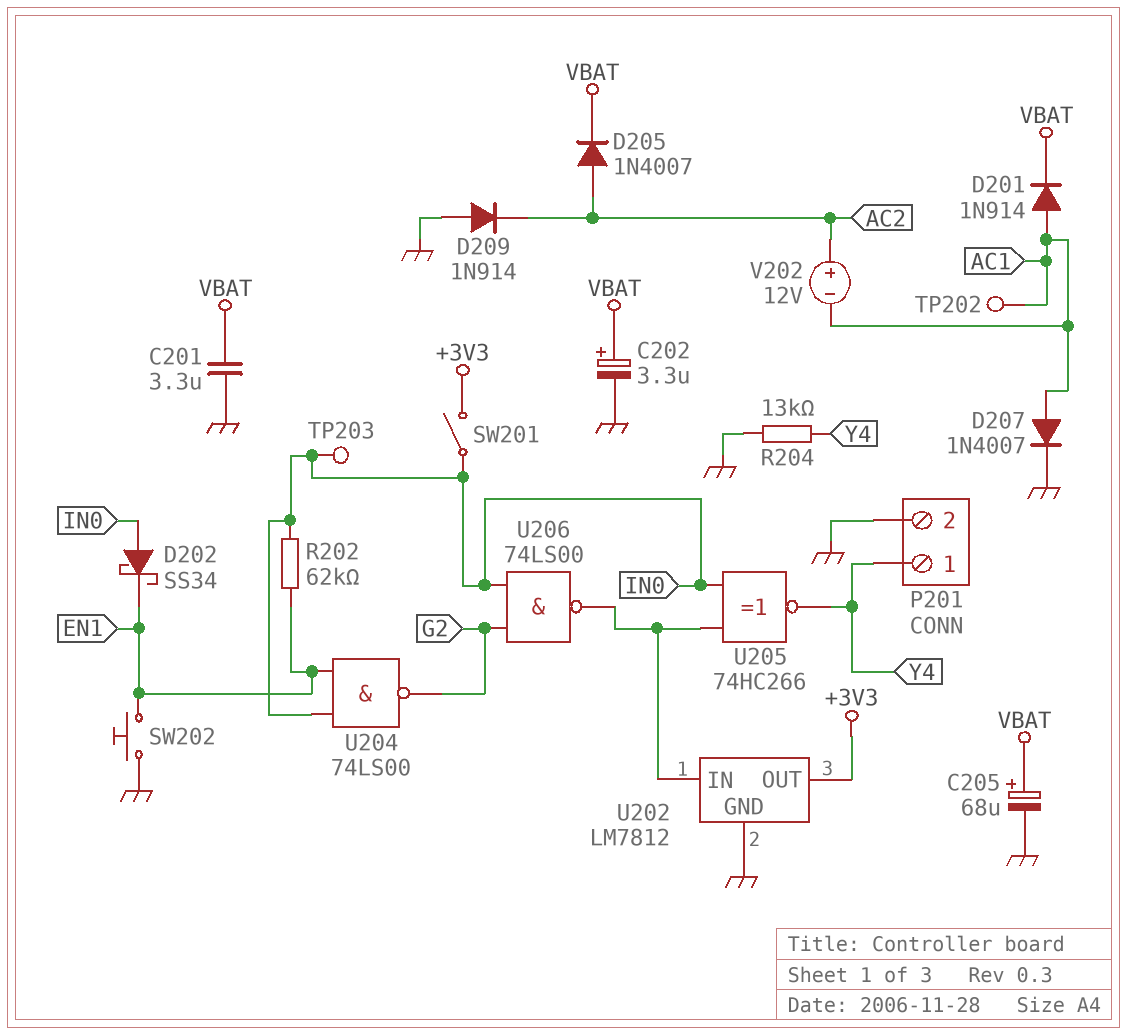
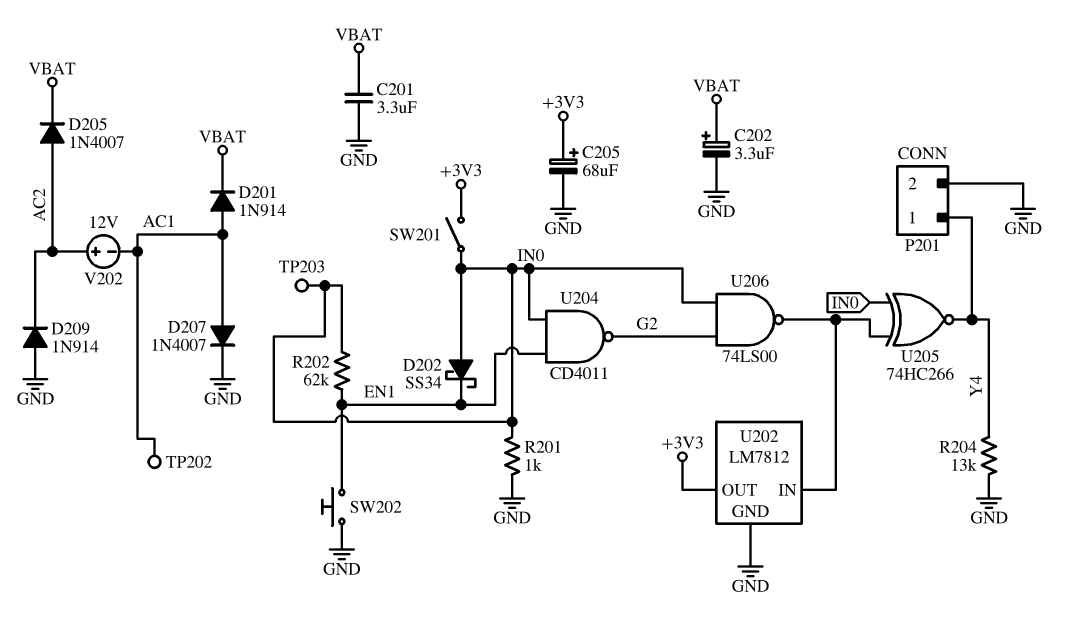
C205: 68uF (plus VBAT, minus GND) -> 68uF (plus +3V3, minus GND)
R201: none -> 1k (GND, IN0)
U204: NAND 74LS00 (in EN1, in IN0, out G2) -> NAND CD4011 (in EN1, in IN0, out G2)

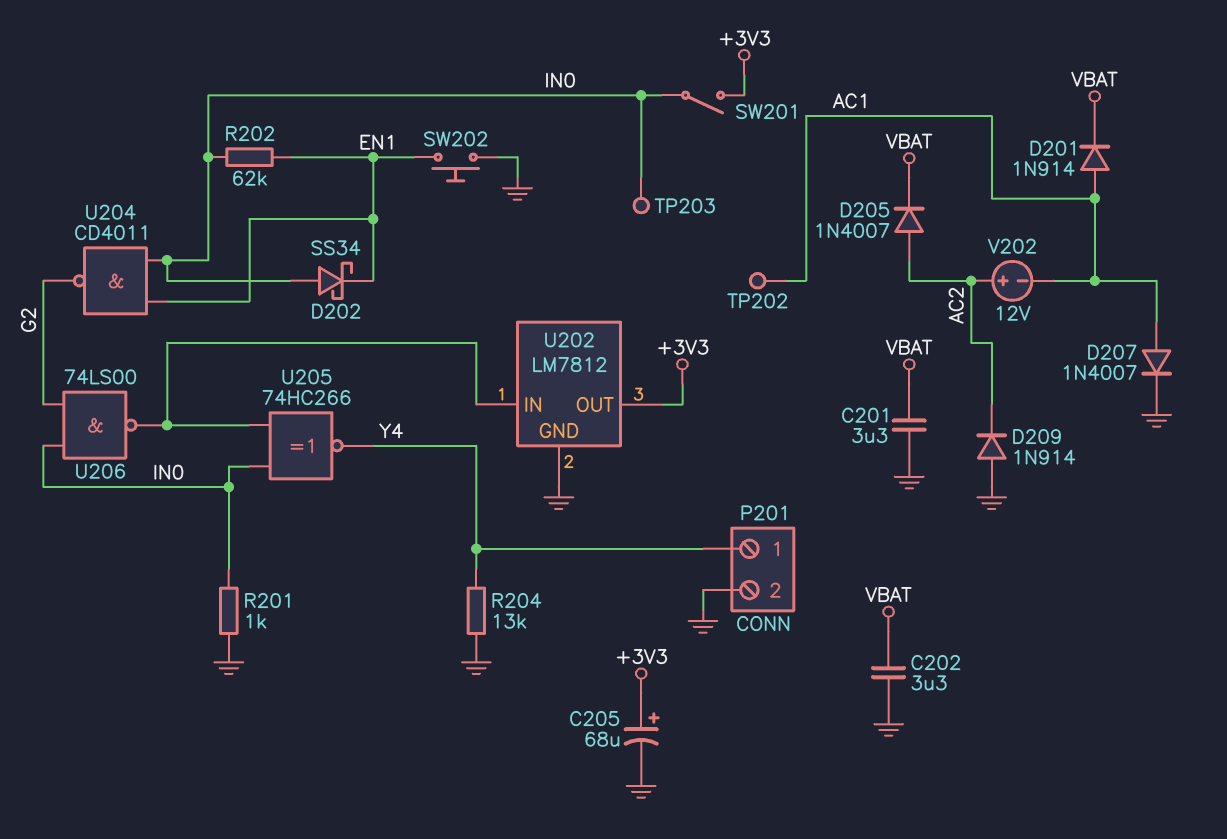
C202: 3.3uF (plus VBAT, minus GND) -> 3.3uF (GND, VBAT)

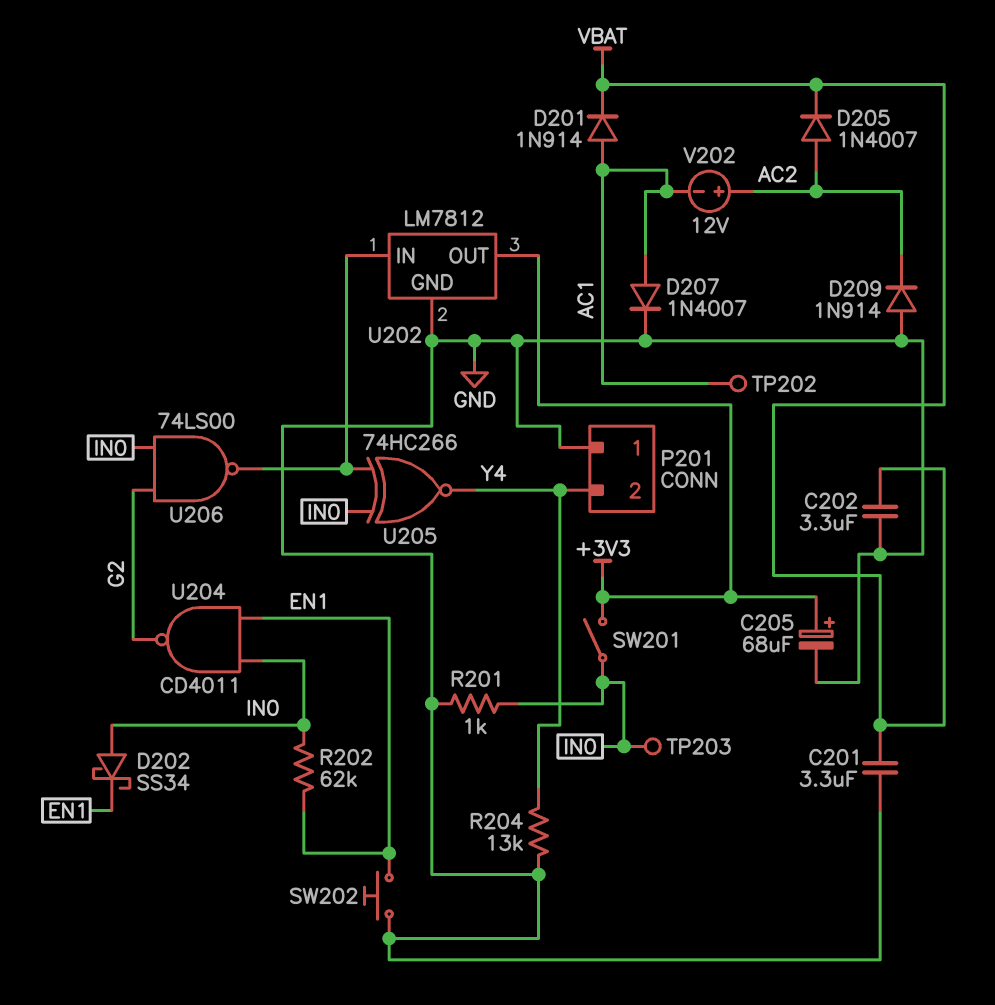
P201 pin 1: Y4 -> GND
P201 pin 2: GND -> Y4

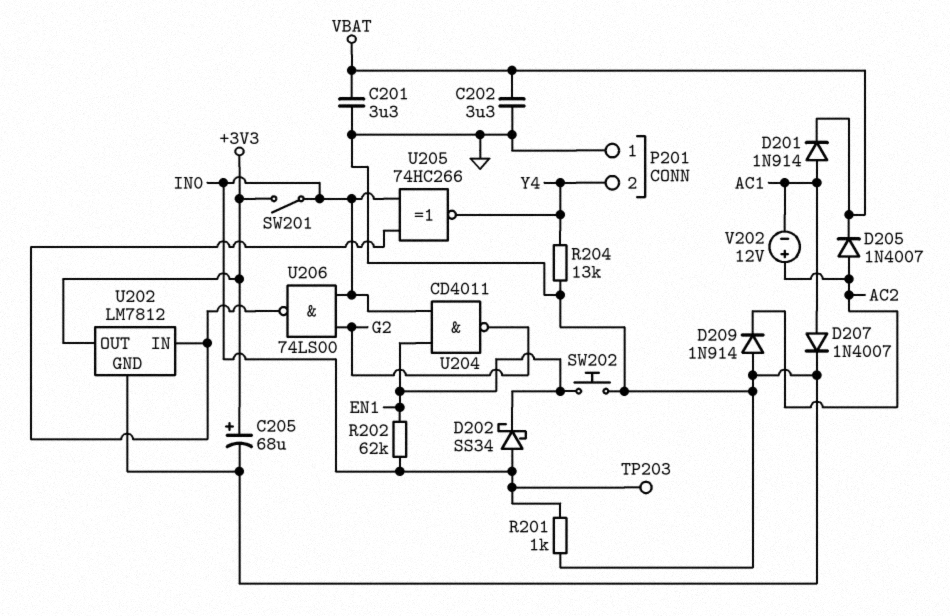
TP202: test point (AC1) -> none

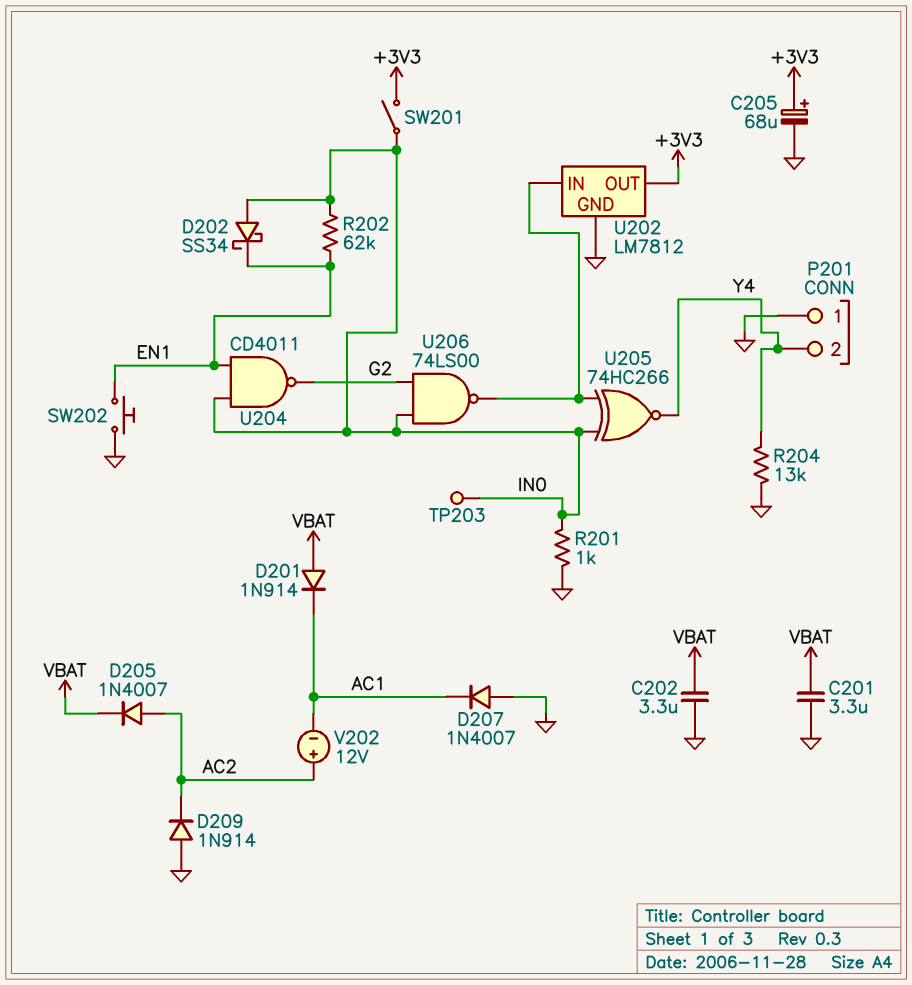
D201: diode 1N914 (A AC1, K VBAT) -> diode 1N914 (A VBAT, K AC1)
D207: diode 1N4007 (A AC1, K GND) -> diode 1N4007 (A GND, K AC1)

